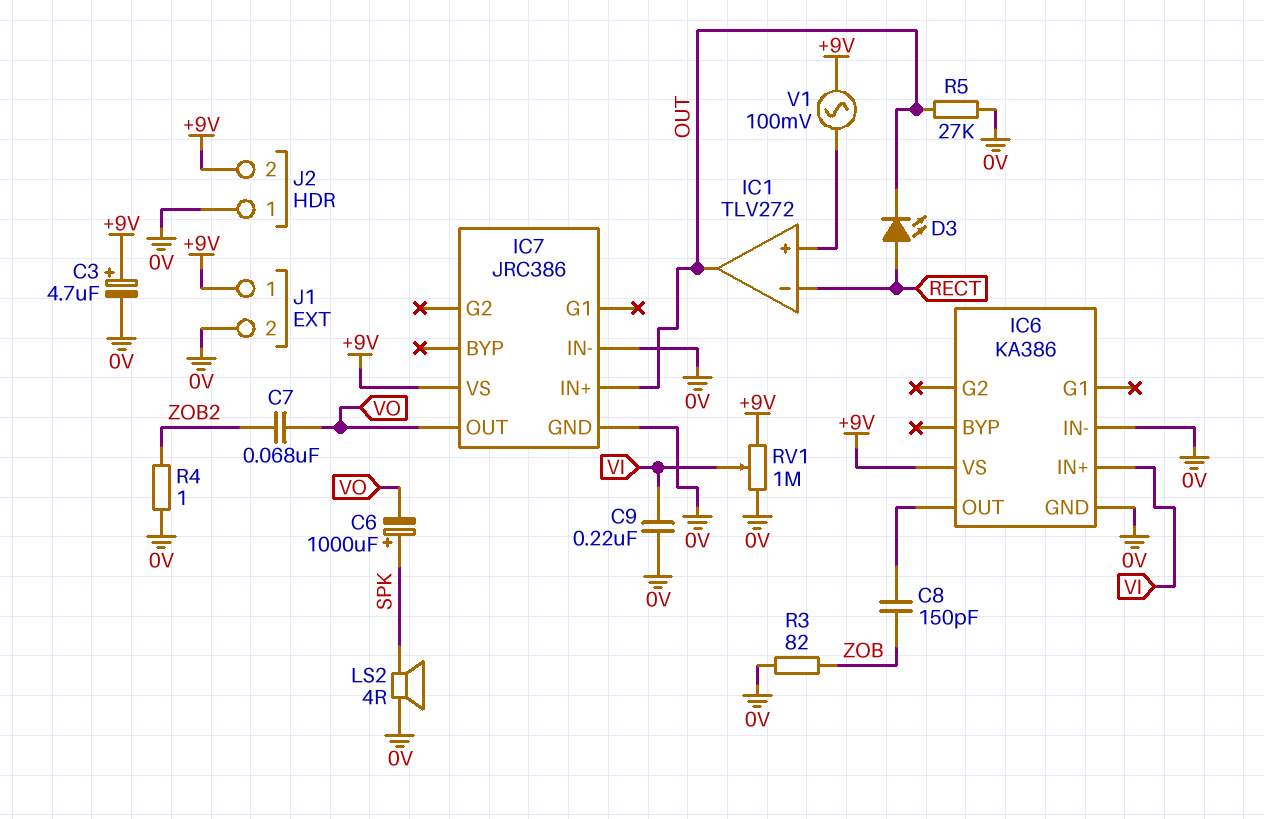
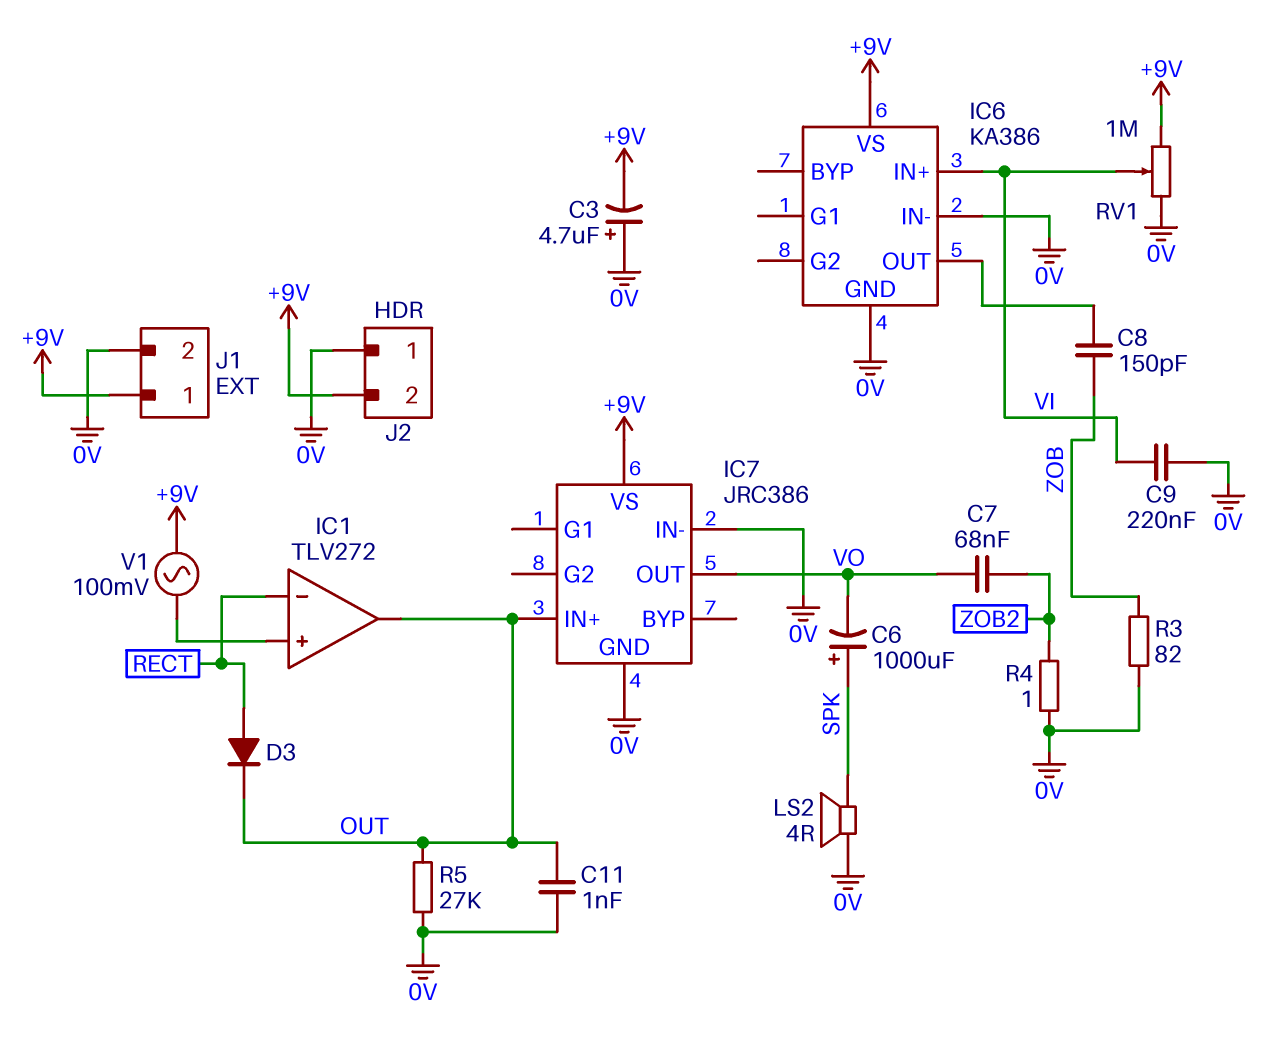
C3: 4.7uF (plus +9V, minus 0V) -> 4.7uF (plus 0V, minus +9V)
C11: none -> 1nF (0V, OUT)
D3: LED (A RECT, K OUT) -> diode (A RECT, K OUT)

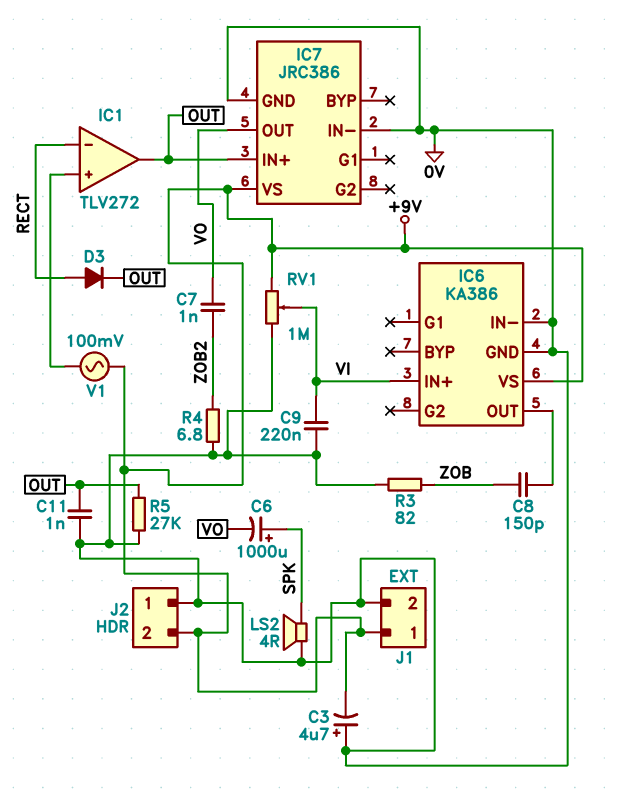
C7: 68nF (VO, ZOB2) -> 1nF (VO, ZOB2)
R4: 1 (0V, ZOB2) -> 6.8 (0V, ZOB2)

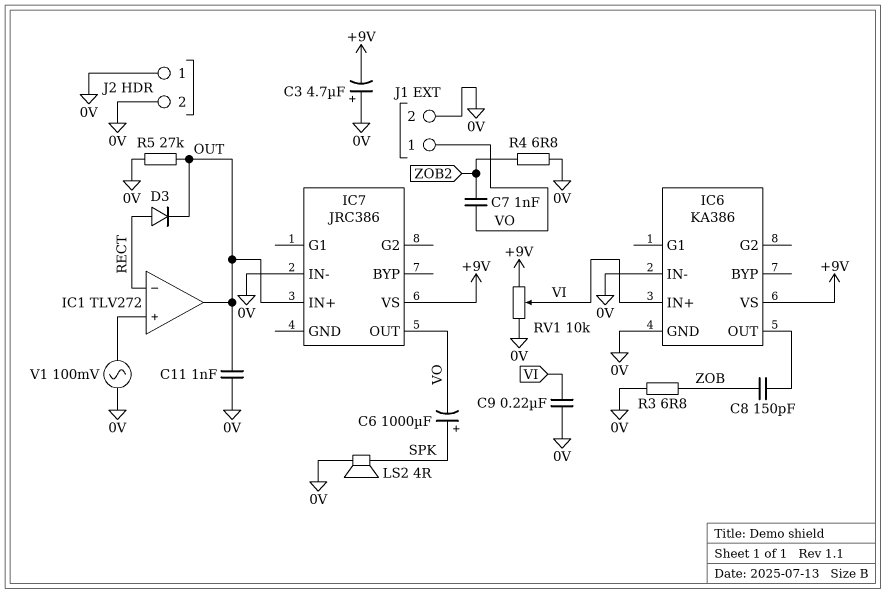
IC7 pin GND: 0V -> none
J1 pin 1: +9V -> VO
J2 pin 2: +9V -> 0V
R3: 82 (0V, ZOB) -> 6.8 (0V, ZOB)
RV1: 1M (+9V, 0V, wiper VI) -> 10k (+9V, 0V, wiper VI)
V1: AC 100mV (+9V, IC1/in+) -> AC 100mV (0V, IC1/in+)

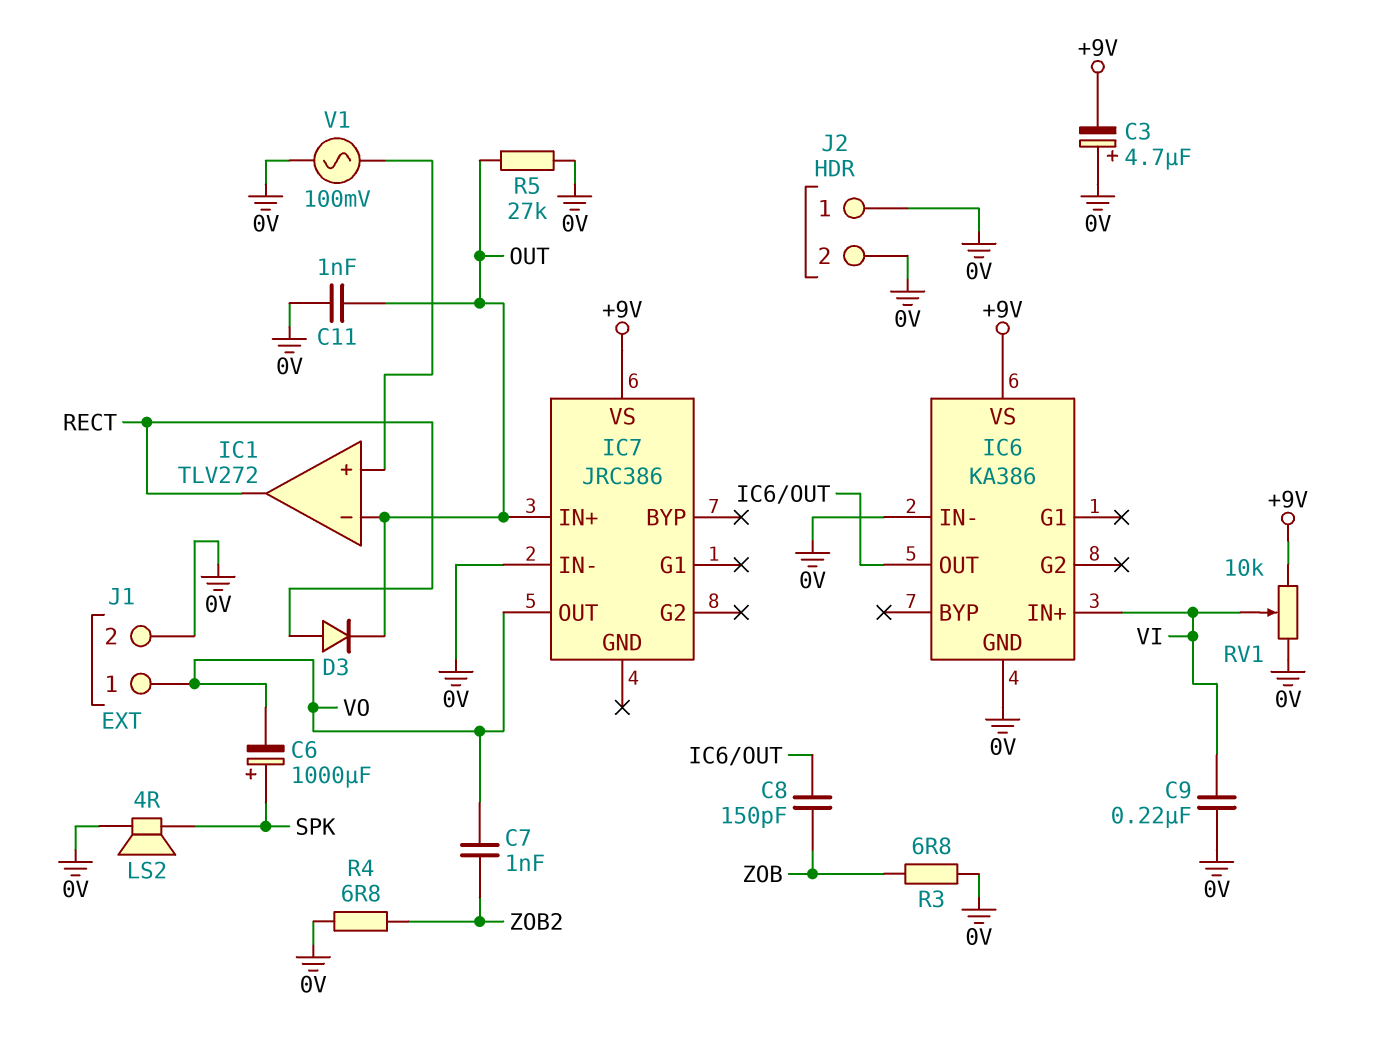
IC1 pin in-: RECT -> OUT
IC1 pin out: OUT -> RECT

